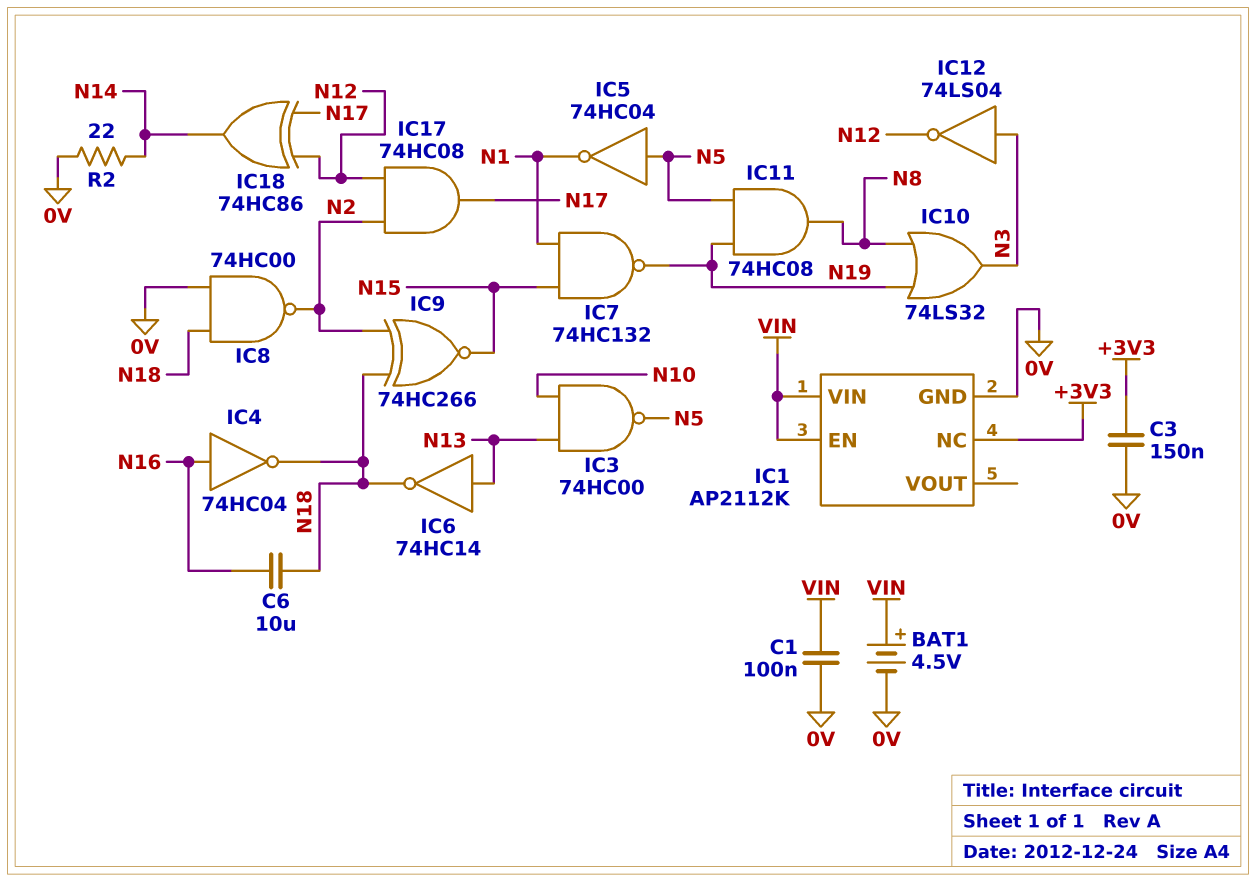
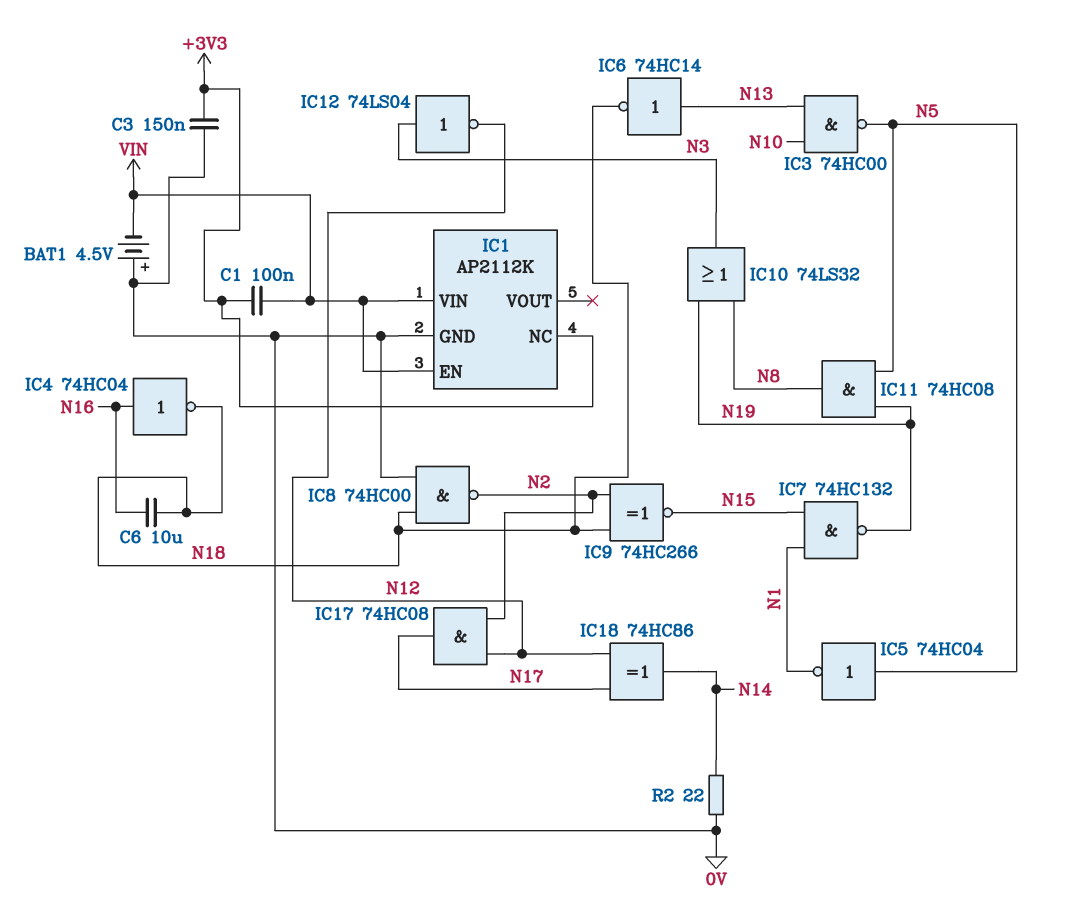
BAT1: 4.5V (plus VIN, minus 0V) -> 4.5V (plus 0V, minus VIN)
C1: 100nF (0V, VIN) -> 100nF (+3V3, VIN)

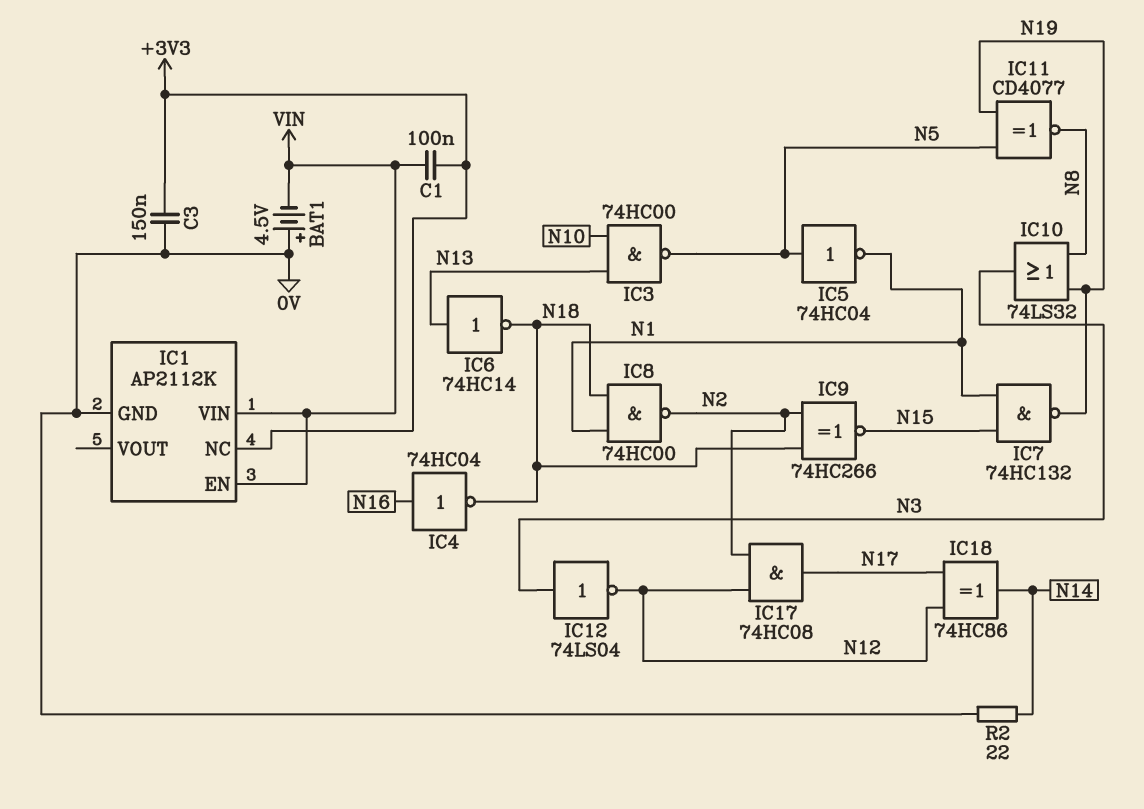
C6: 10uF (N16, N18) -> none
IC8: NAND 74HC00 (in 0V, in N18, out N2) -> NAND 74HC00 (in N1, in N18, out N2)
IC11: AND 74HC08 (in N5, in N19, out N8) -> XNOR CD4077 (in N5, in N19, out N8)

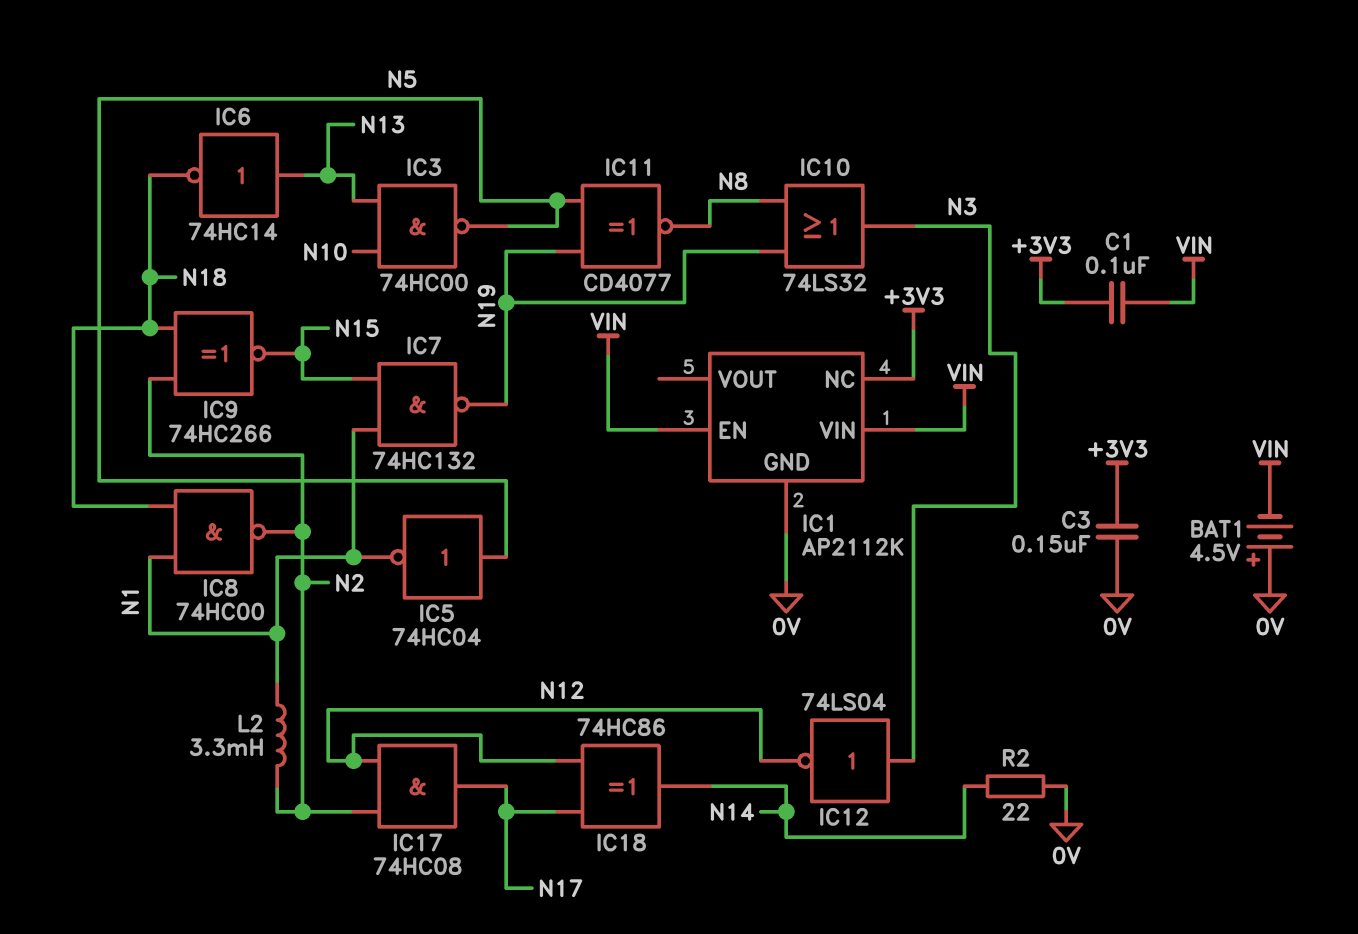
IC4: NOT 74HC04 (in N16, out N18) -> none
L2: none -> 3.3mH (N1, N2)

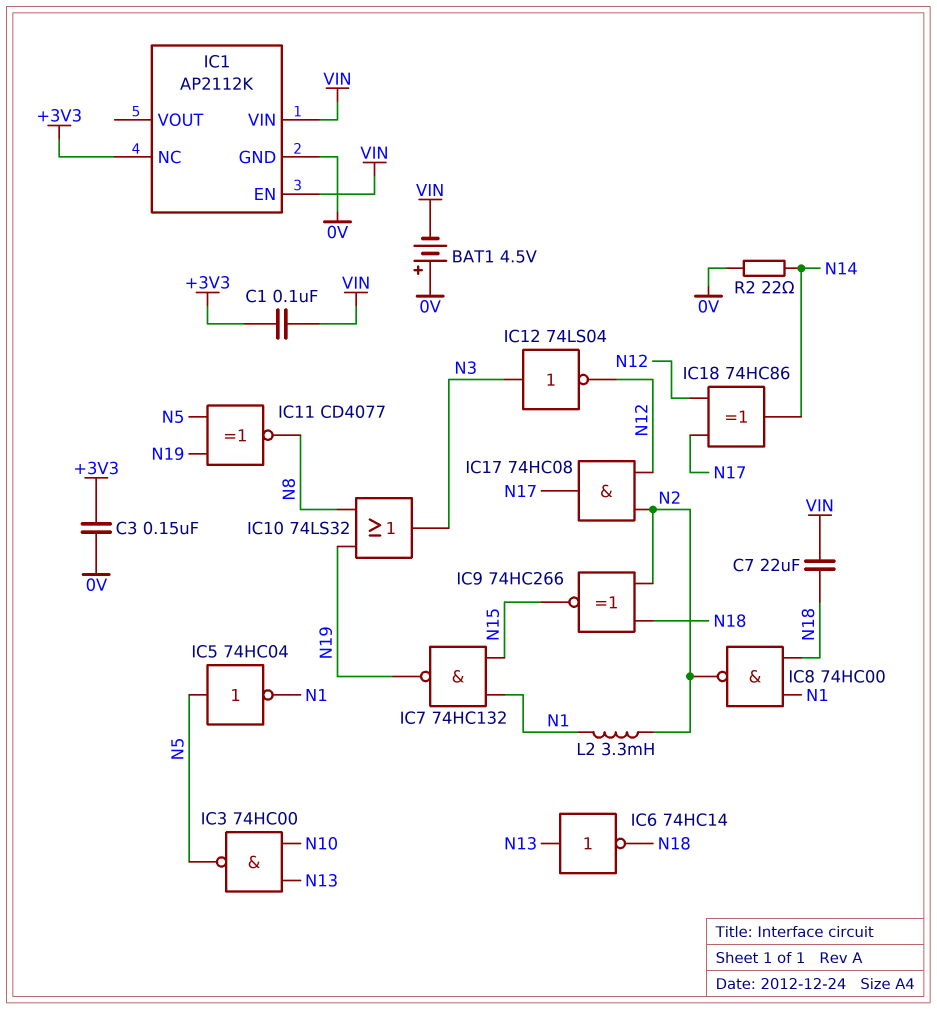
C7: none -> 22uF (N18, VIN)

